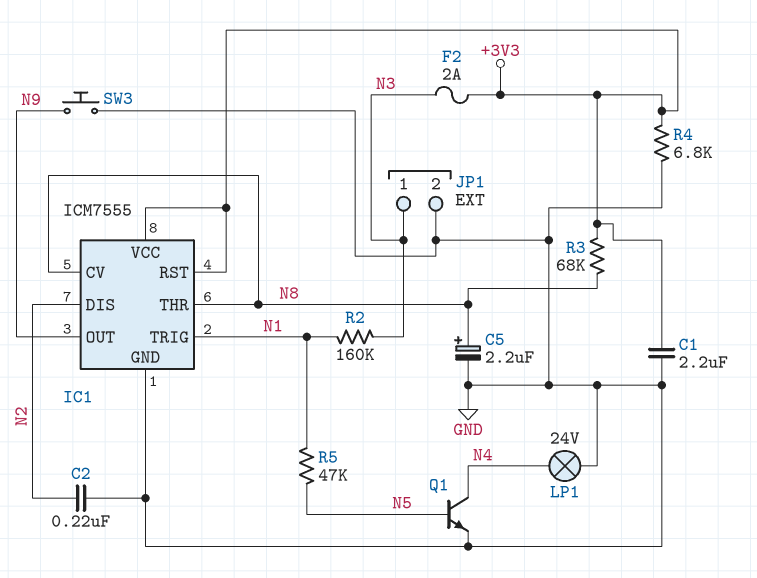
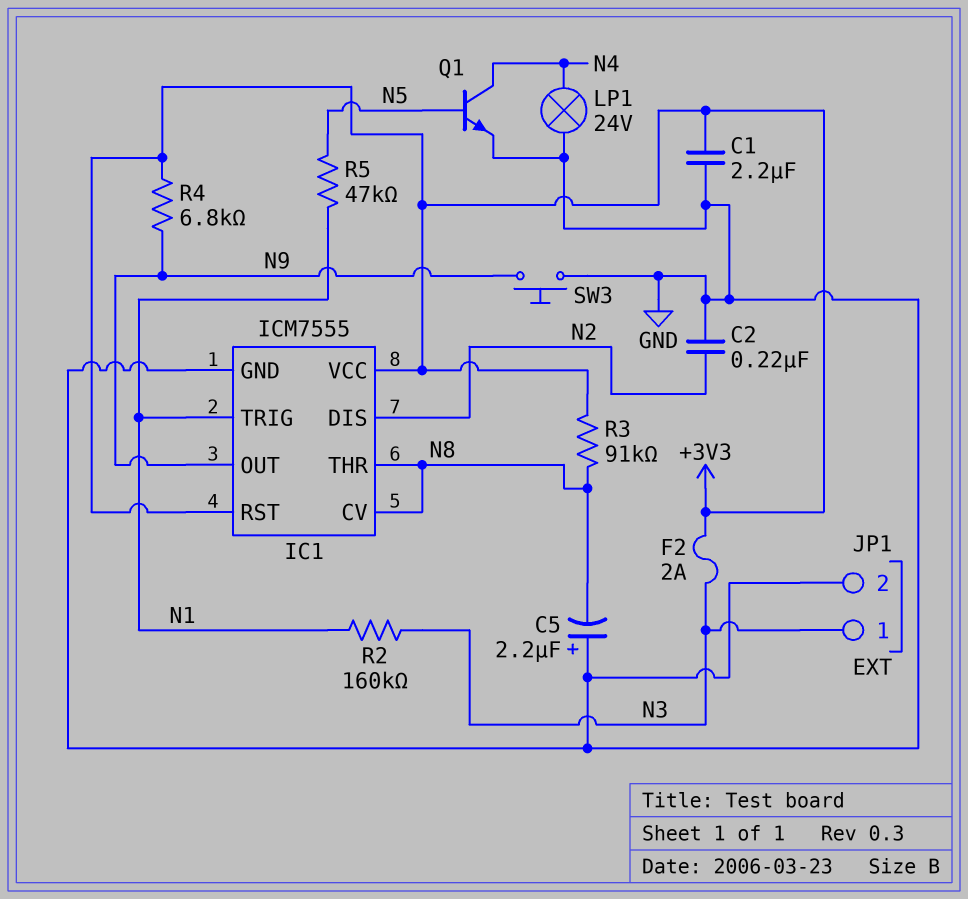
C5: 2.2uF (plus N8, minus GND) -> 2.2uF (plus GND, minus N8)
R3: 68k (+3V3, N8) -> 91k (+3V3, N8)
R4: 6.8k (+3V3, GND) -> 6.8k (+3V3, N9)

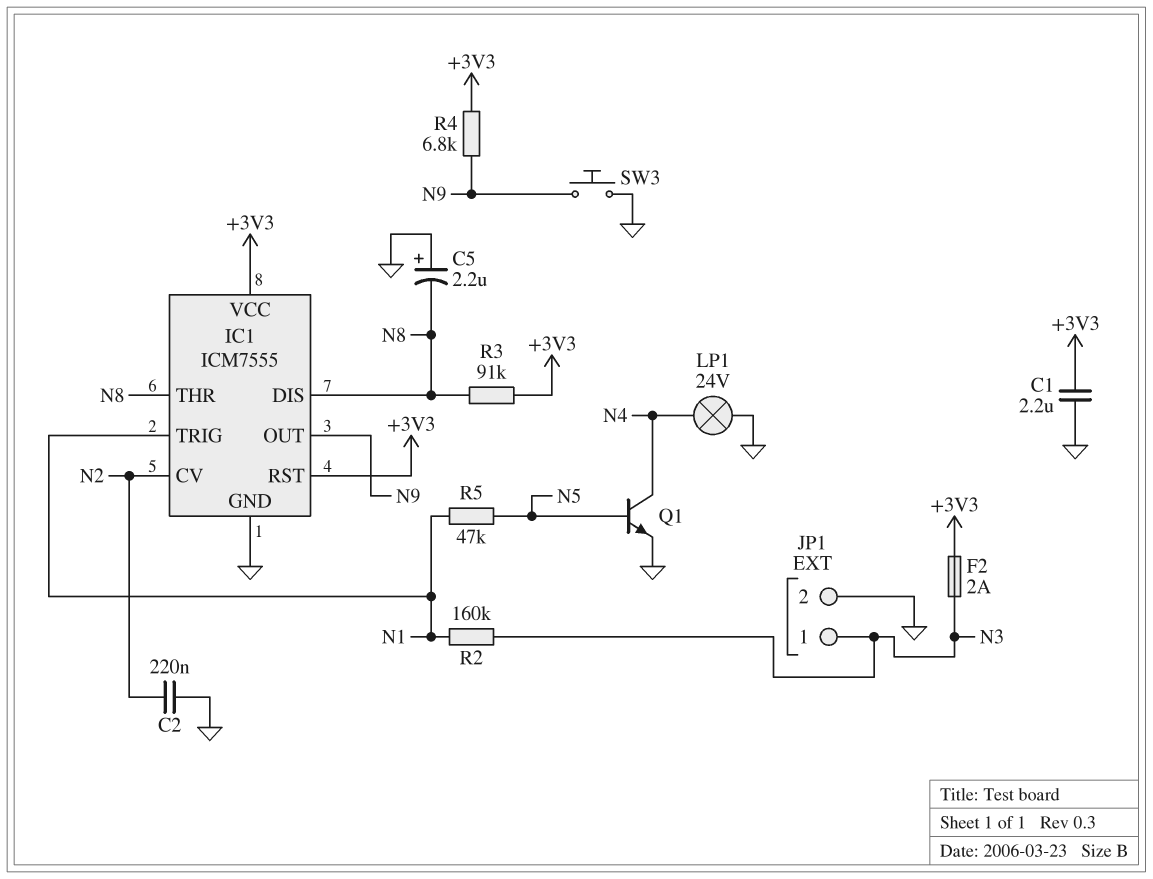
IC1 pin CV: N8 -> N2
IC1 pin DIS: N2 -> N8

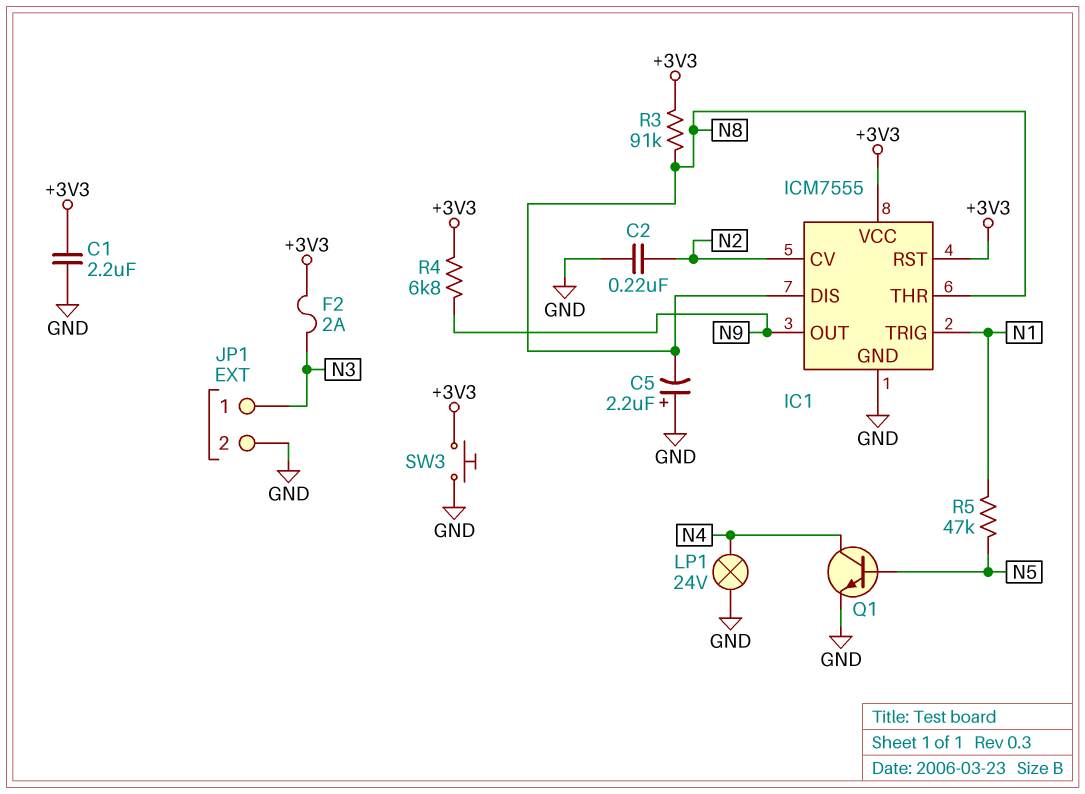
R2: 160k (N1, N3) -> none
SW3: button (GND, N9) -> button (+3V3, GND)

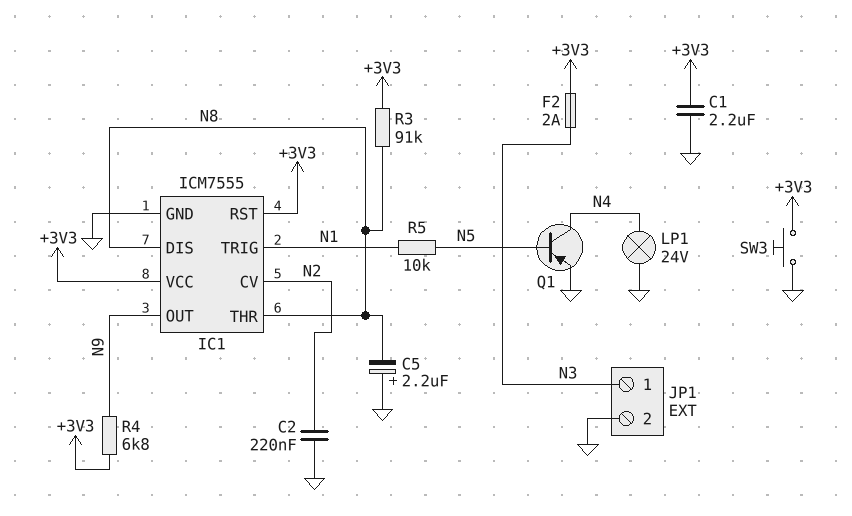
Q1: NPN (B N5, C N4, E GND) -> PNP (B N5, C N4, E GND)
R5: 47k (N1, N5) -> 10k (N1, N5)

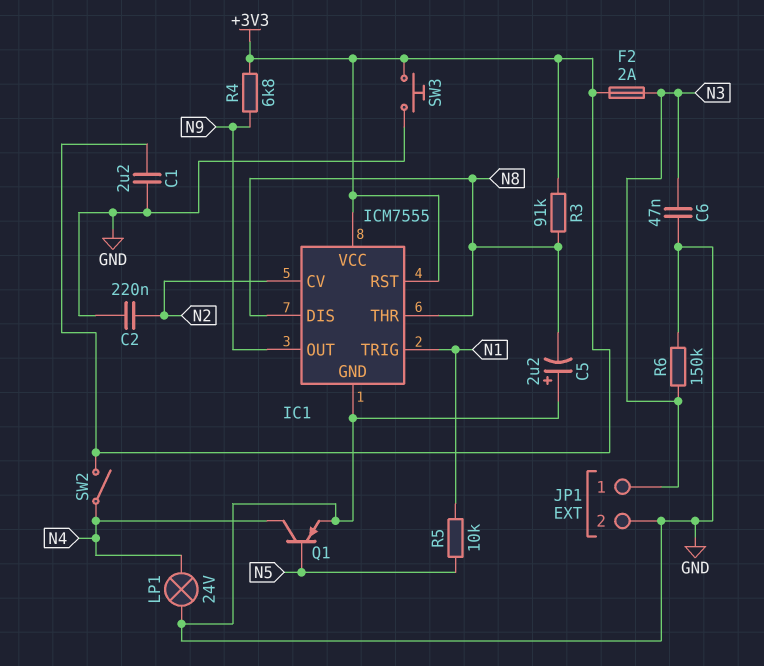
C6: none -> 47nF (GND, N3)
R6: none -> 150k (GND, N3)
SW2: none -> switch (+3V3, N4)

